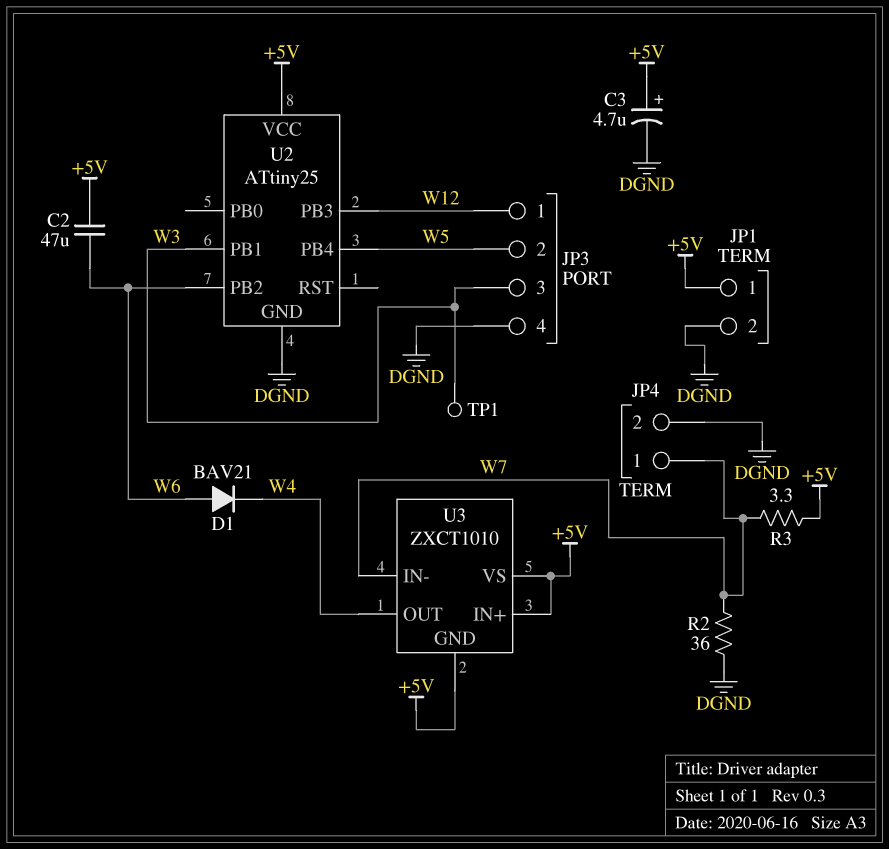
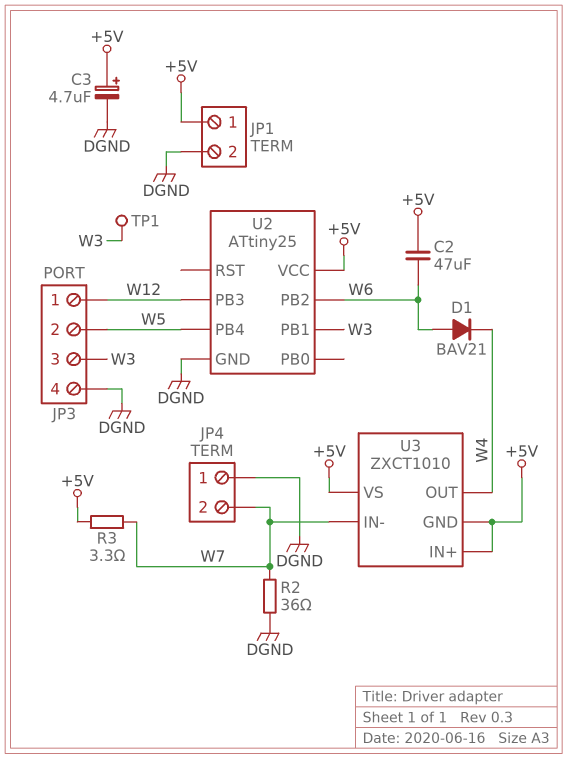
JP4 pin 1: W7 -> DGND
JP4 pin 2: DGND -> W7

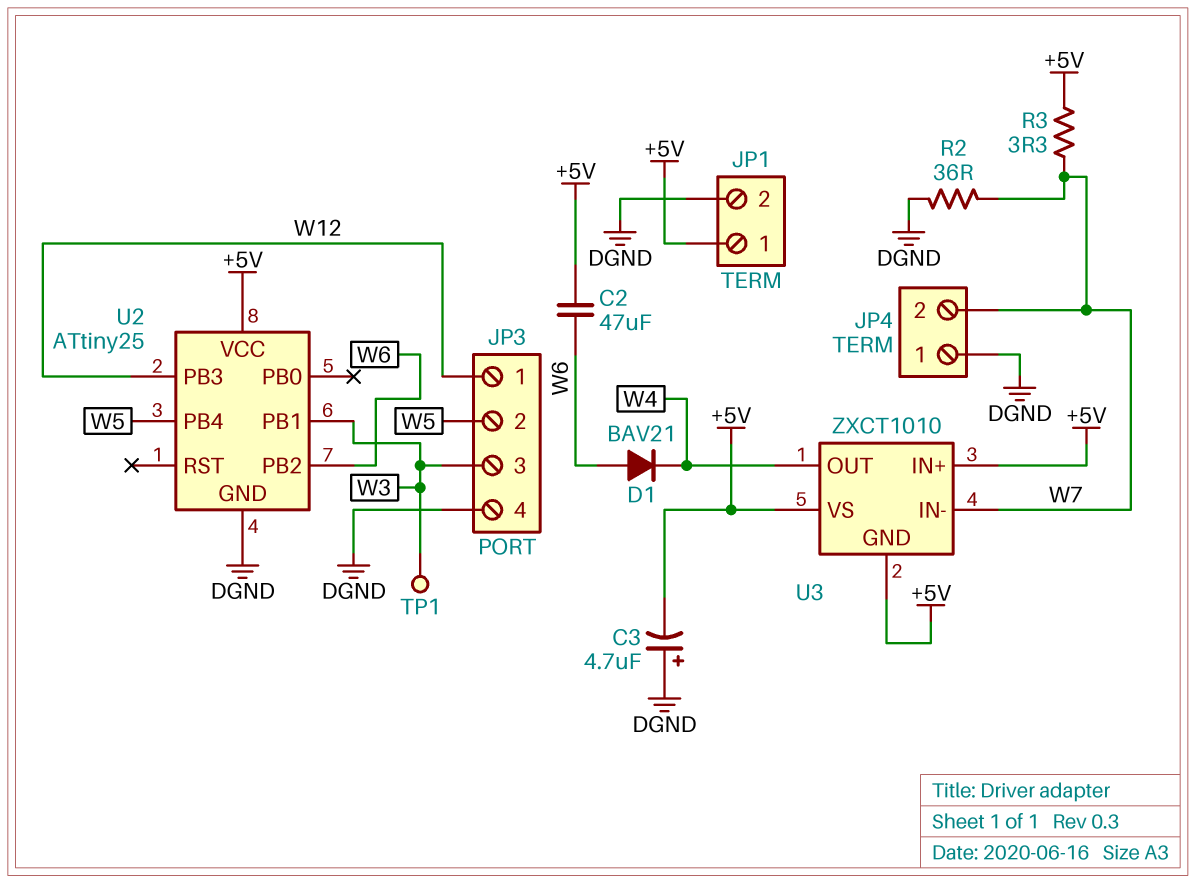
C3: 4.7uF (plus +5V, minus DGND) -> 4.7uF (plus DGND, minus +5V)

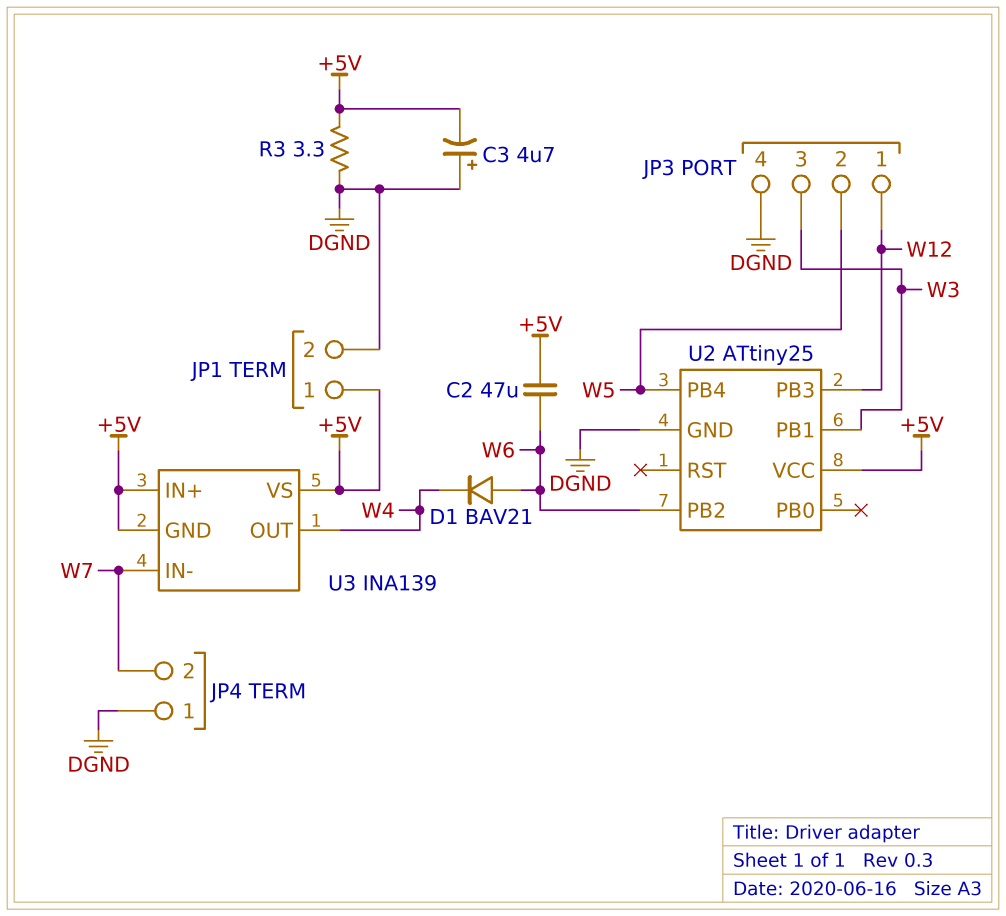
R2: 36 (DGND, W7) -> none
R3: 3.3 (+5V, W7) -> 3.3 (+5V, DGND)
TP1: test point (W3) -> none
U3: ZXCT1010 -> INA139

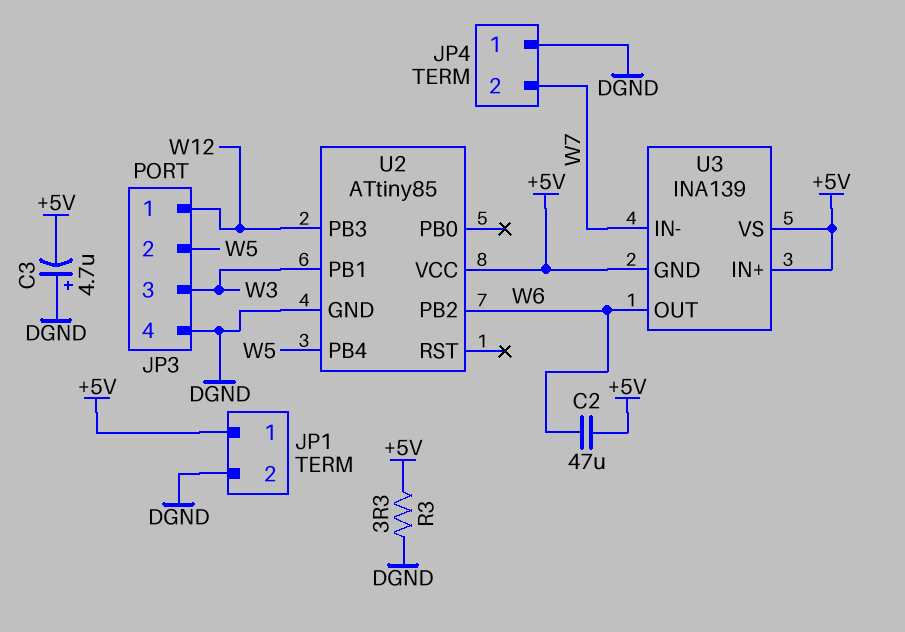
D1: diode BAV21 (A W6, K W4) -> none
U2: ATtiny25 -> ATtiny85
U3 pin OUT: W4 -> W6

